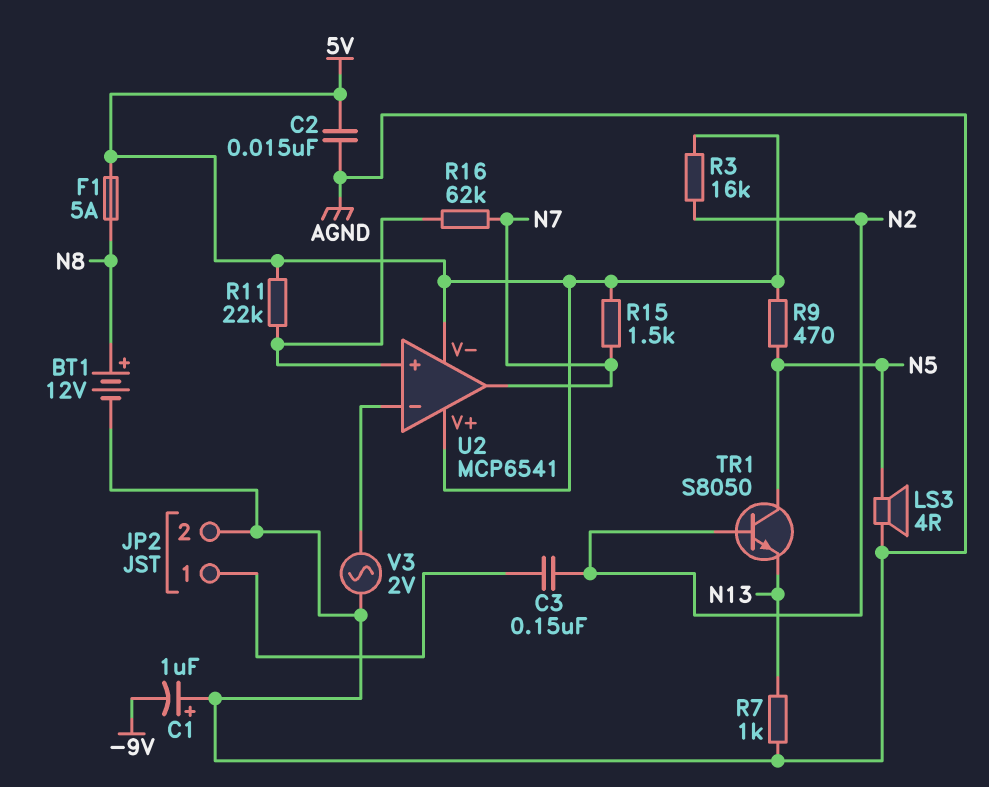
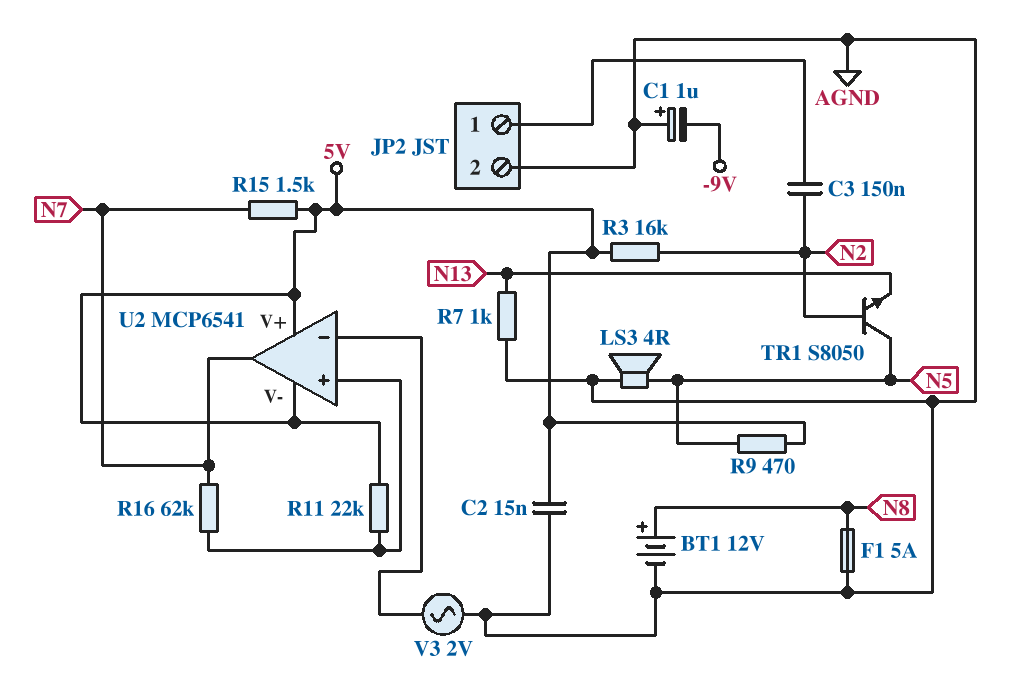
F1: 5A (5V, N8) -> 5A (AGND, N8)

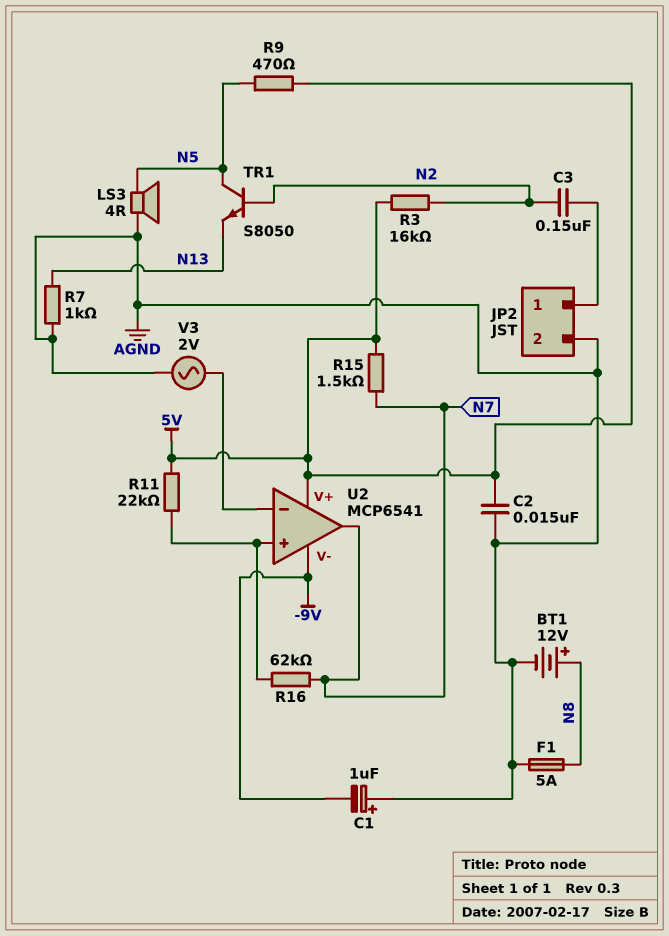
U2 pin V-: 5V -> -9V

